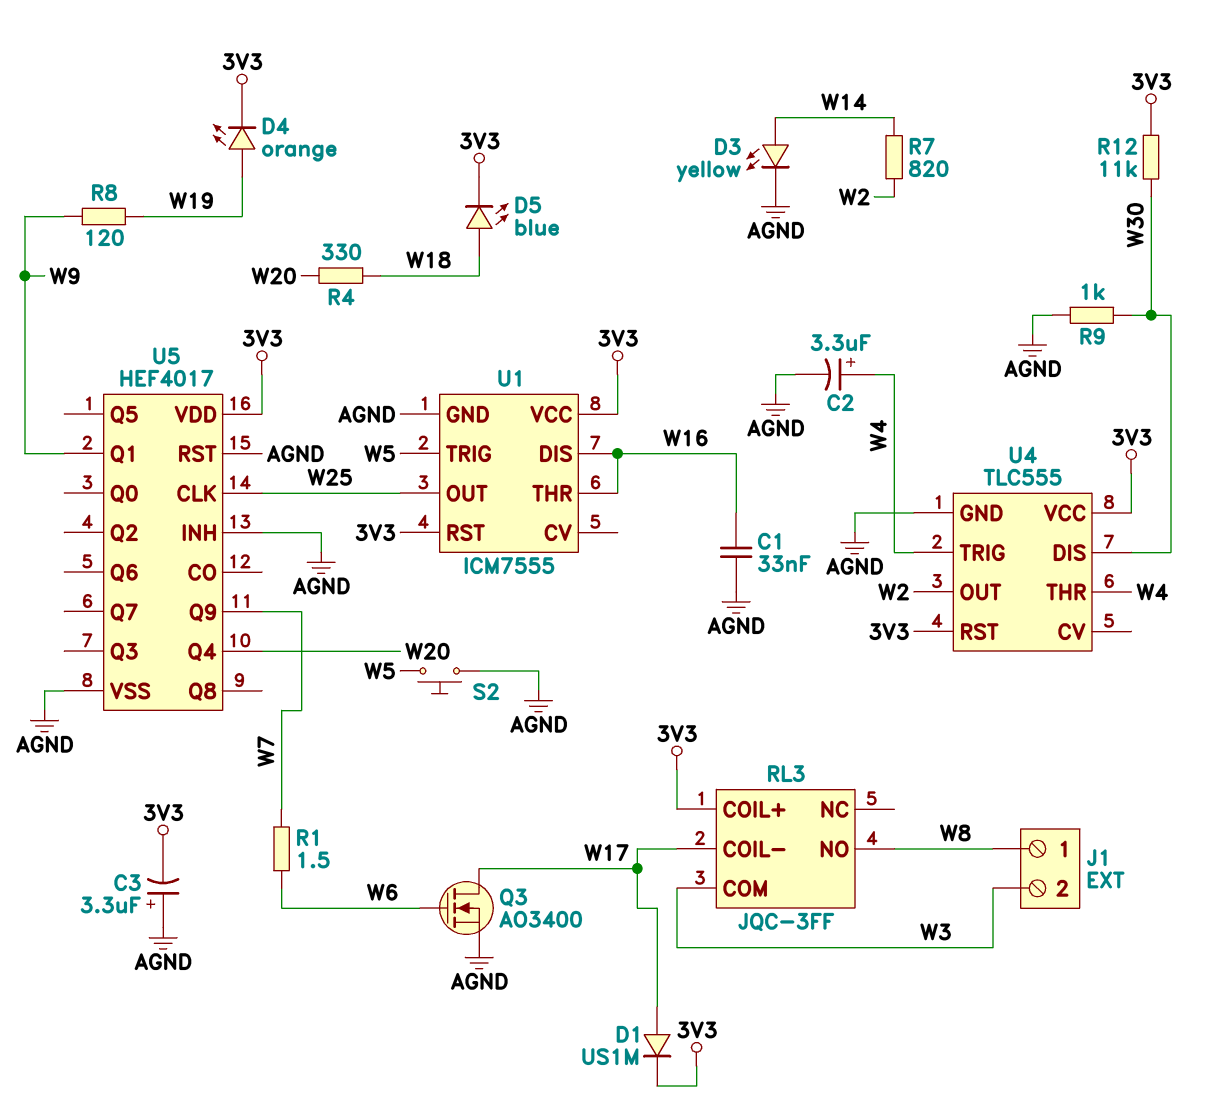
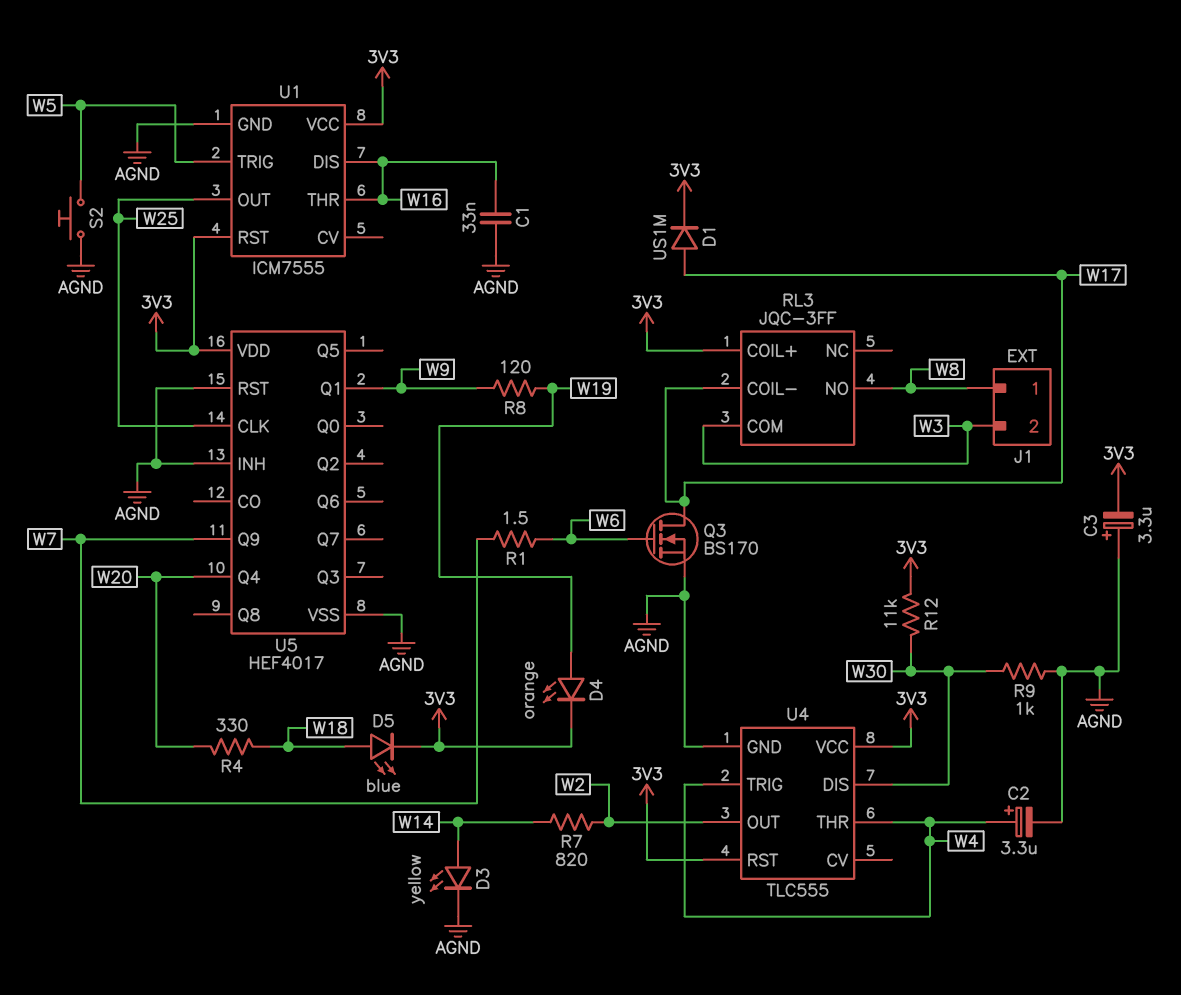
Q3: NMOS AO3400 (G W6, D W17, S AGND) -> NMOS BS170 (G W6, D W17, S AGND)

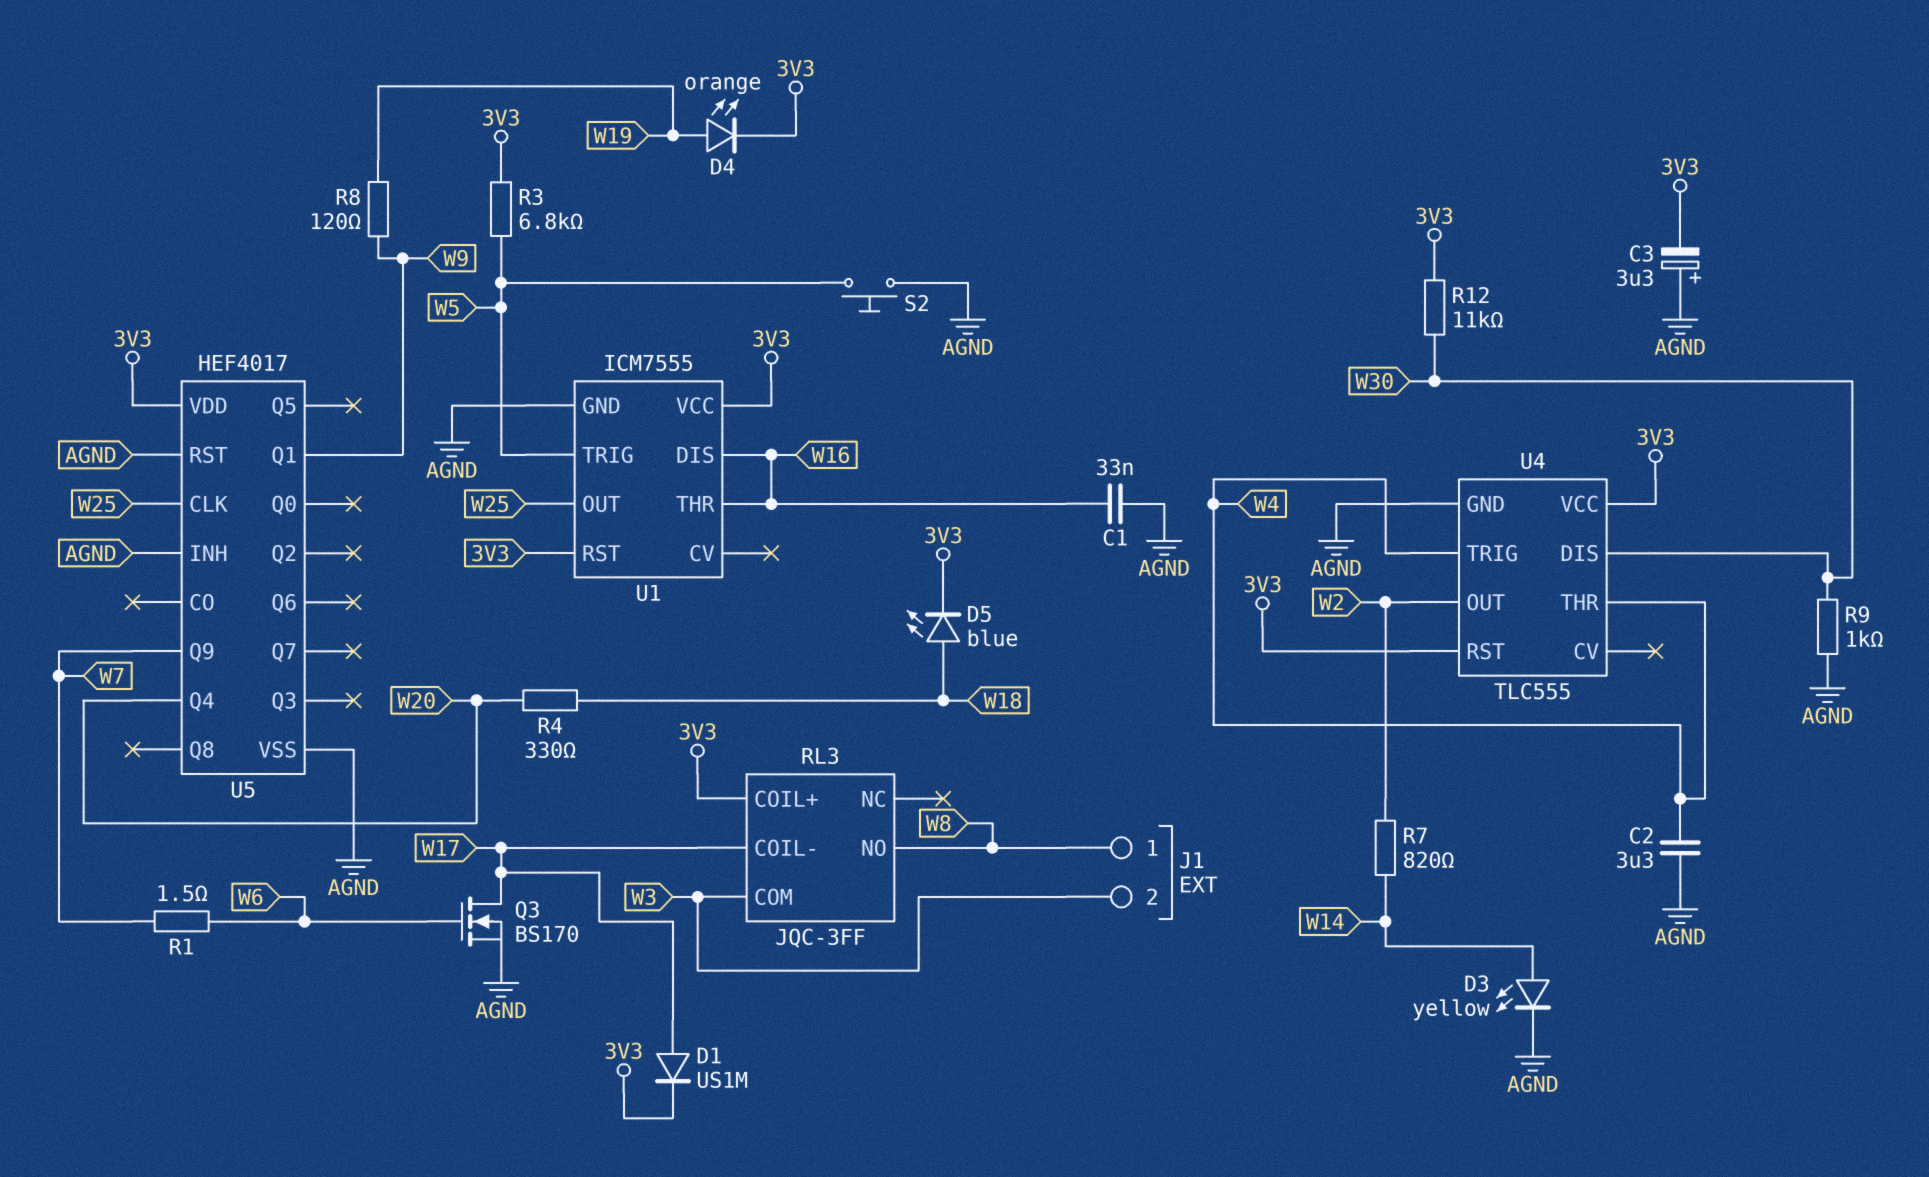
C2: 3.3uF (plus W4, minus AGND) -> 3.3uF (AGND, W4)
R3: none -> 6.8k (3V3, W5)

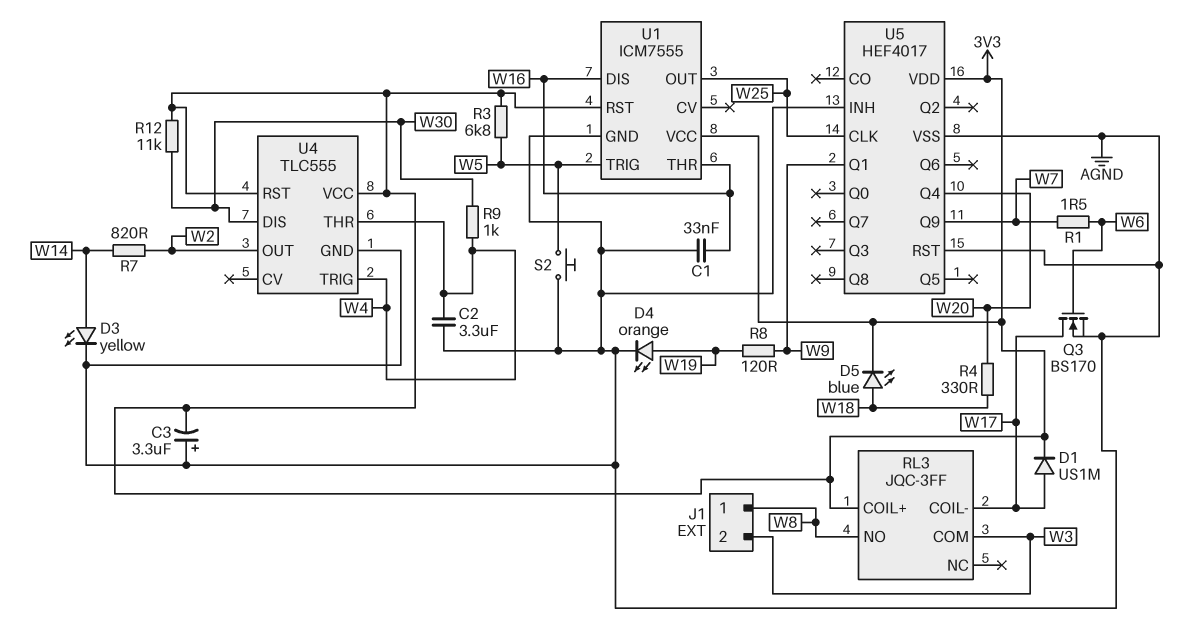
D4: LED orange (A W19, K 3V3) -> LED orange (A W19, K AGND)
R9: 1k (AGND, W30) -> 1k (W4, W30)

